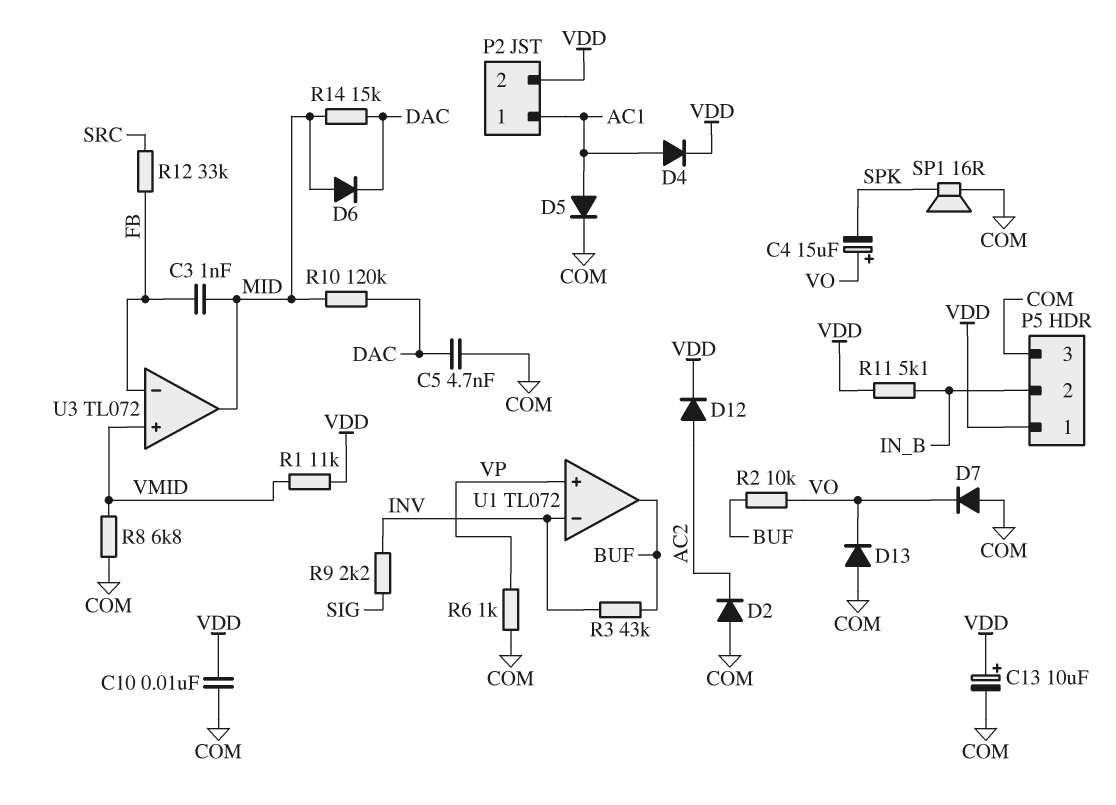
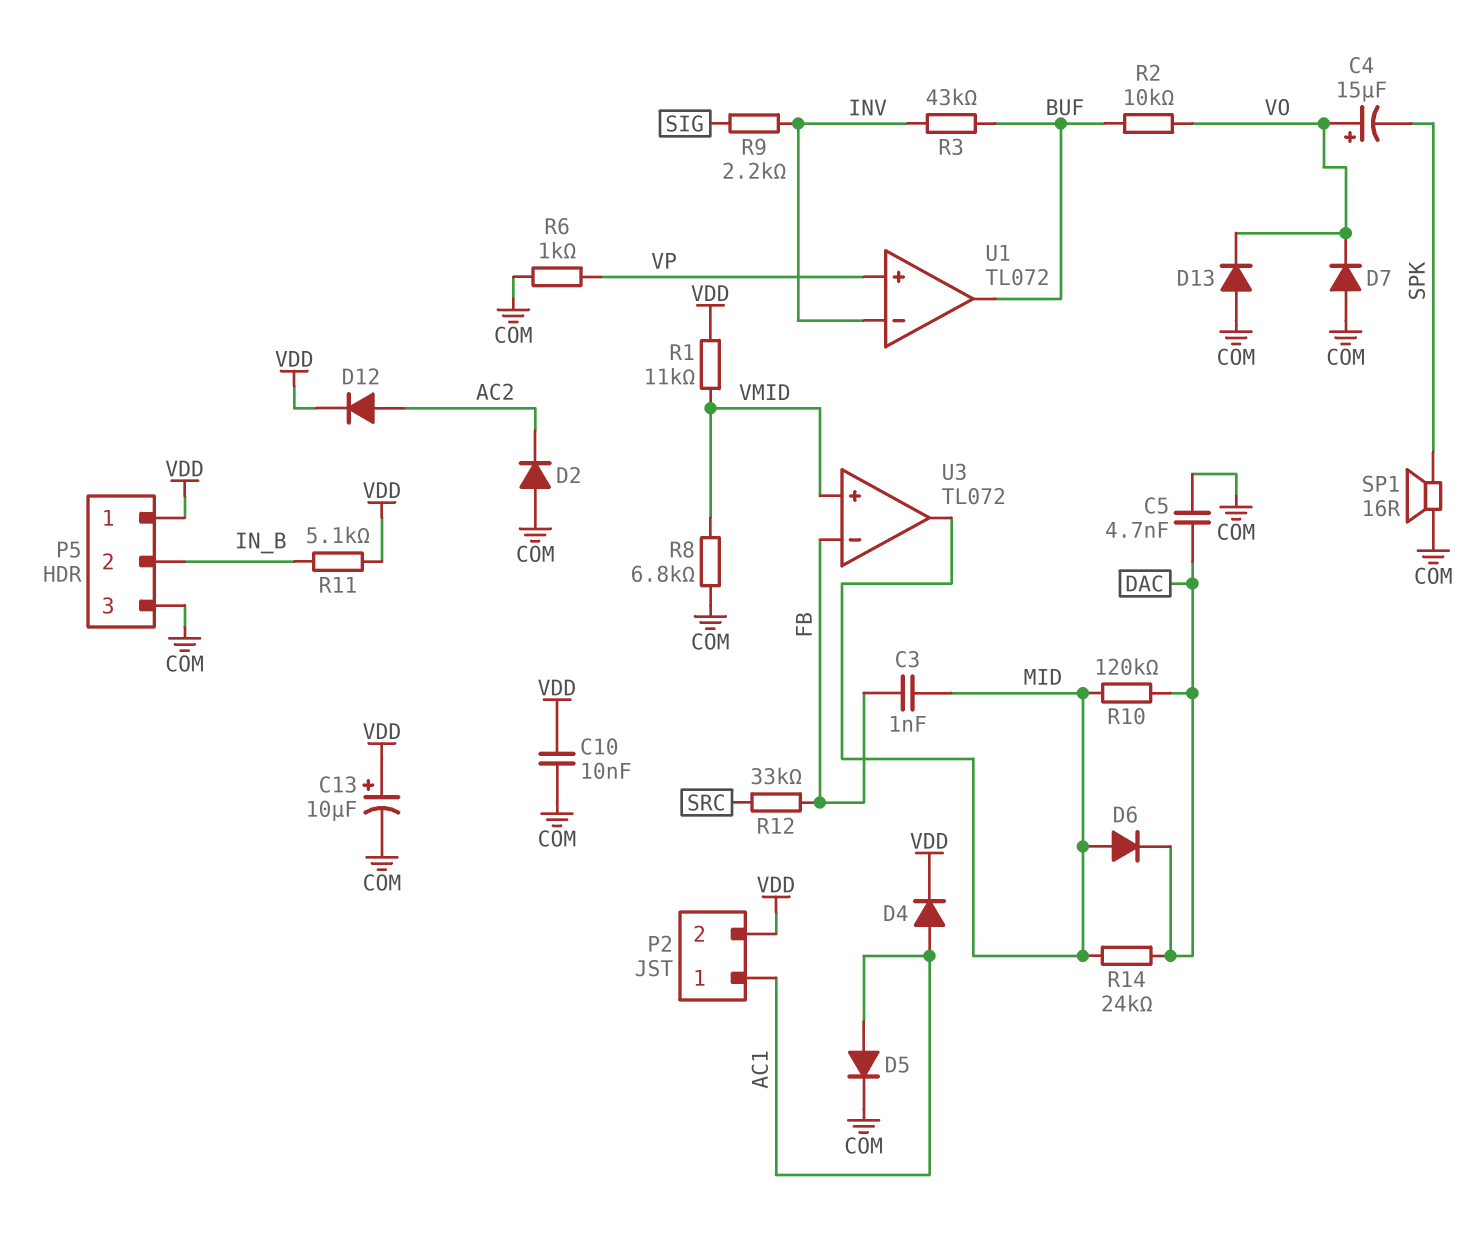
R14: 15k (DAC, MID) -> 24k (DAC, MID)

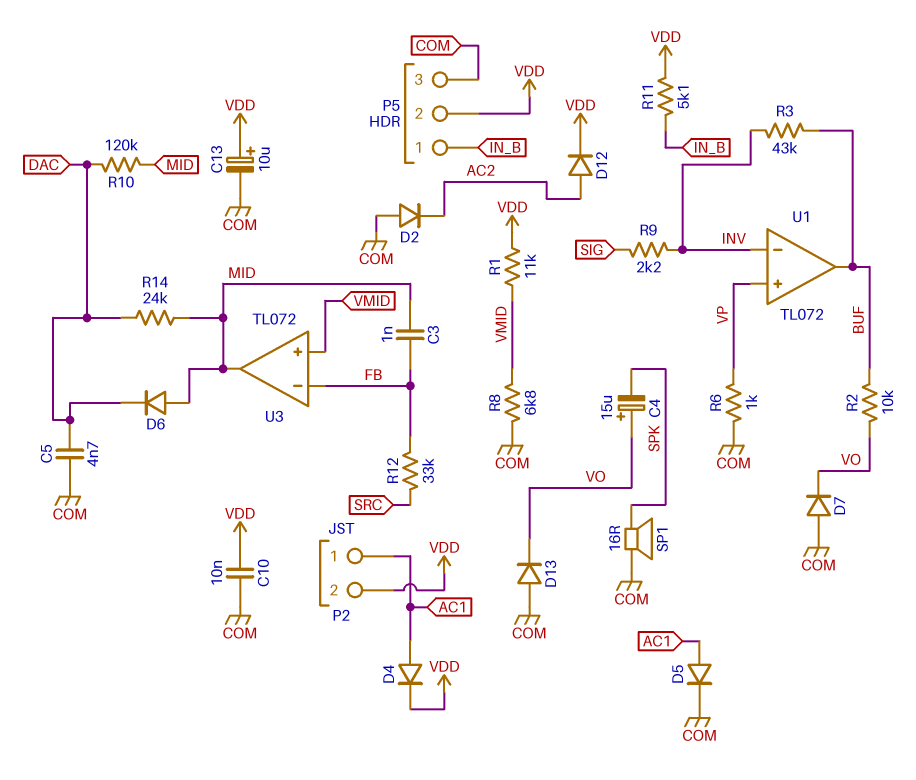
P5 pin 1: VDD -> IN_B
P5 pin 2: IN_B -> VDD

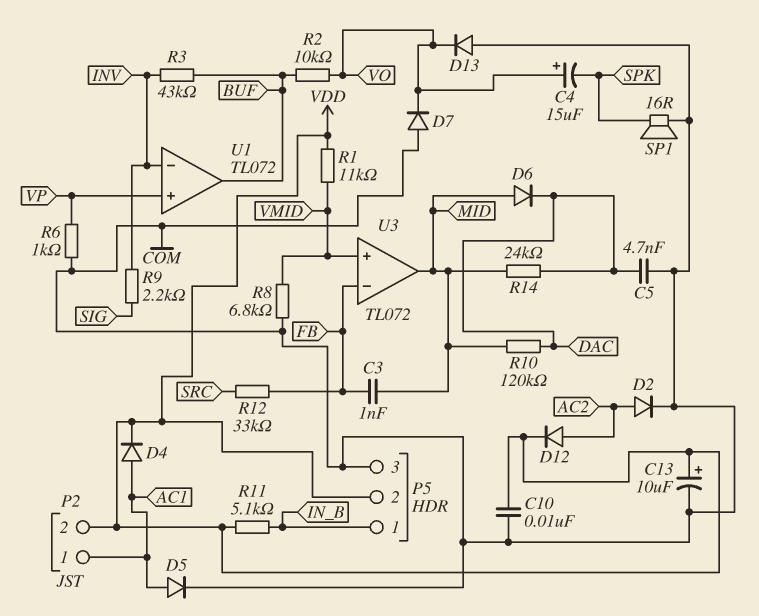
D2: diode (A COM, K AC2) -> diode (A AC2, K COM)

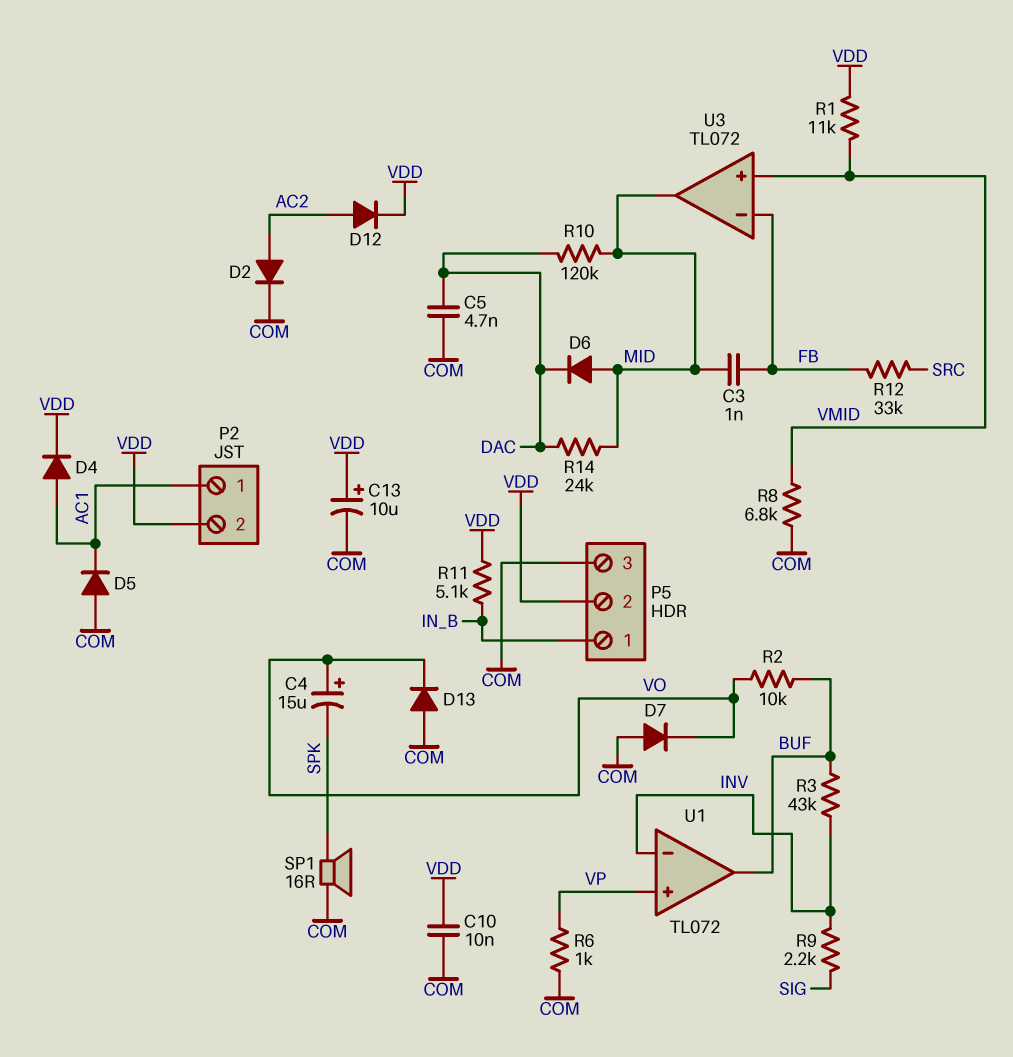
D5: diode (A AC1, K COM) -> diode (A COM, K AC1)

